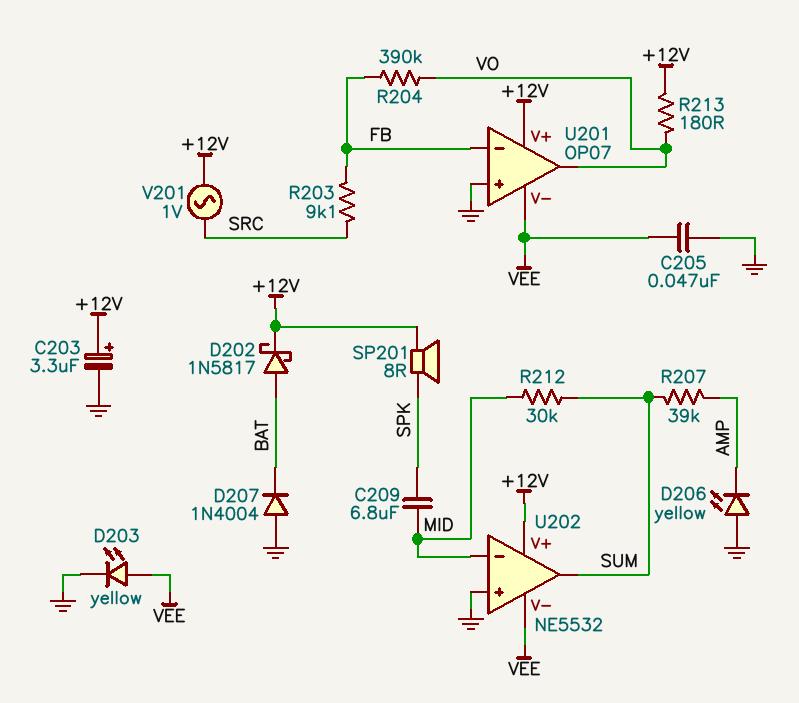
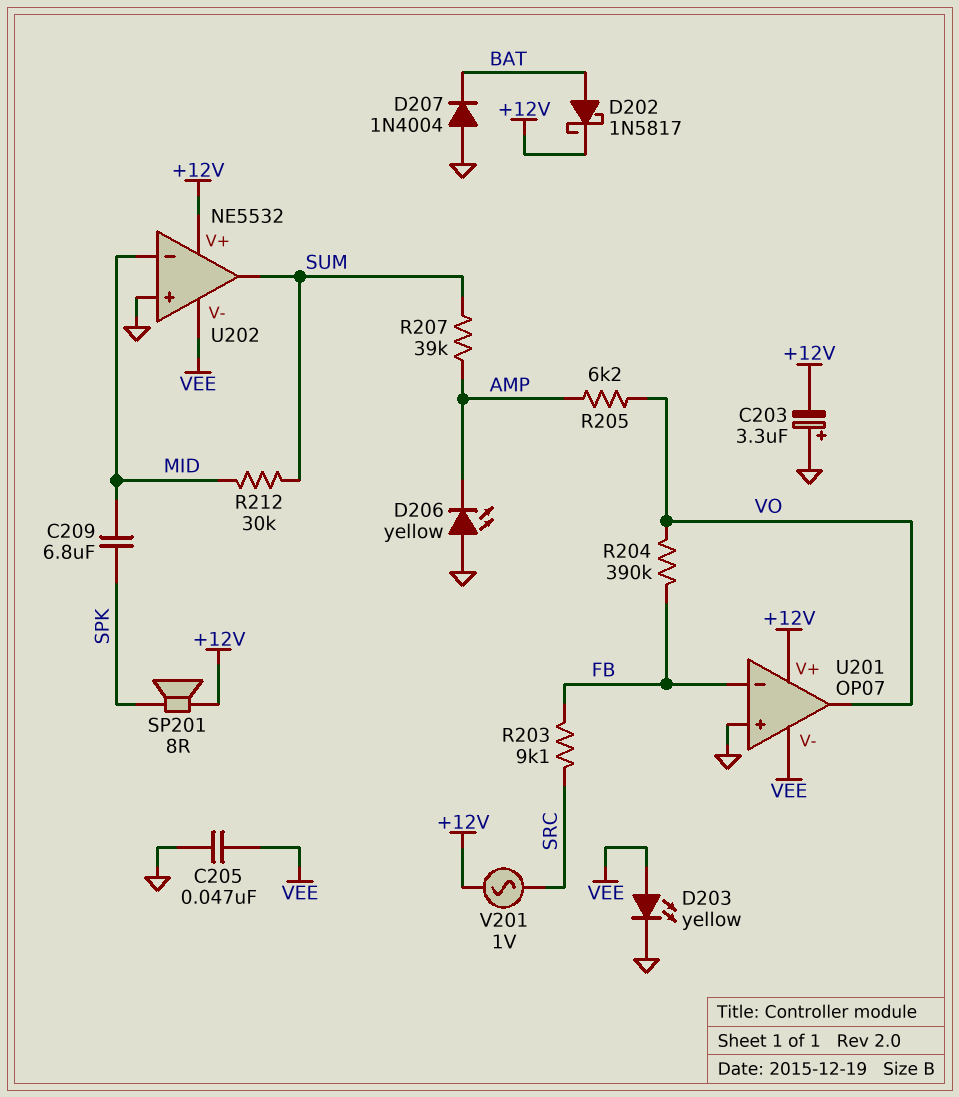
C203: 3.3uF (plus +12V, minus GND) -> 3.3uF (plus GND, minus +12V)
R205: none -> 6.2k (AMP, VO)
R213: 180 (+12V, VO) -> none

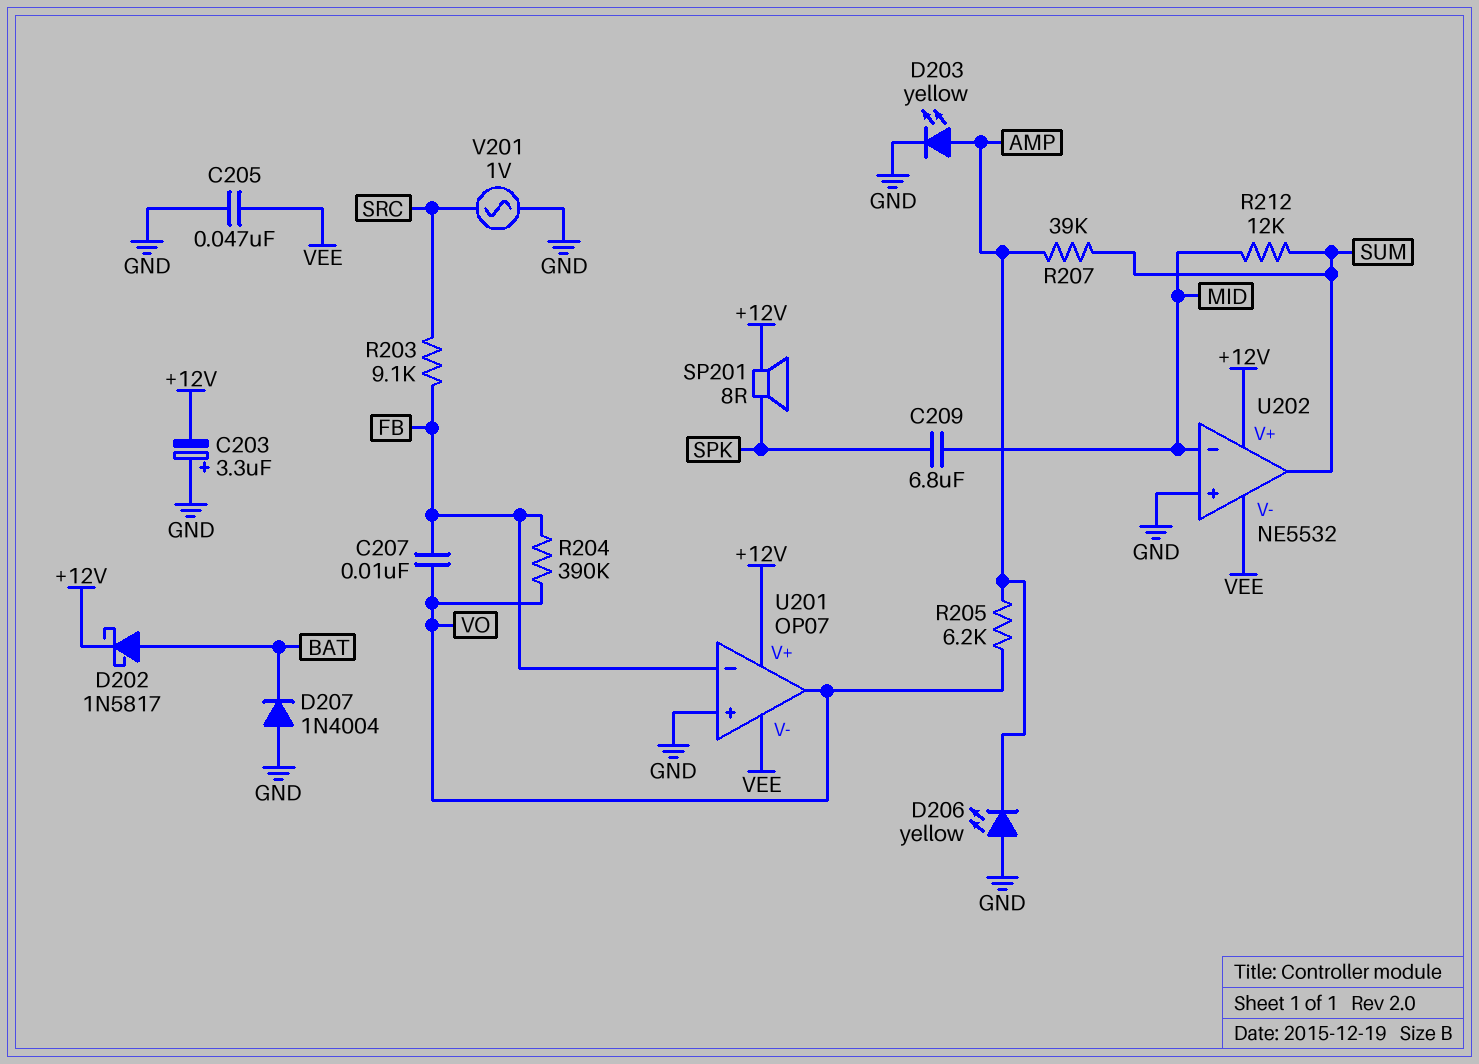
C207: none -> 10nF (FB, VO)
D203: LED yellow (A VEE, K GND) -> LED yellow (A AMP, K GND)
R212: 30k (MID, SUM) -> 12k (MID, SUM)
V201: AC 1V (+12V, SRC) -> AC 1V (GND, SRC)

